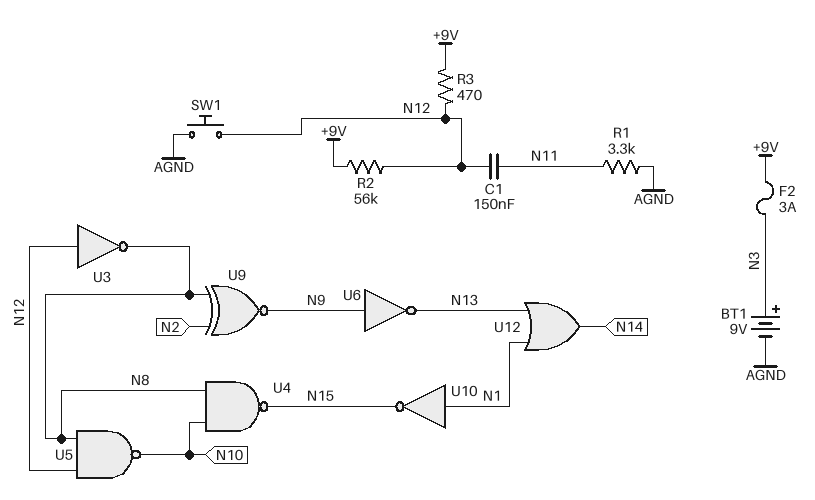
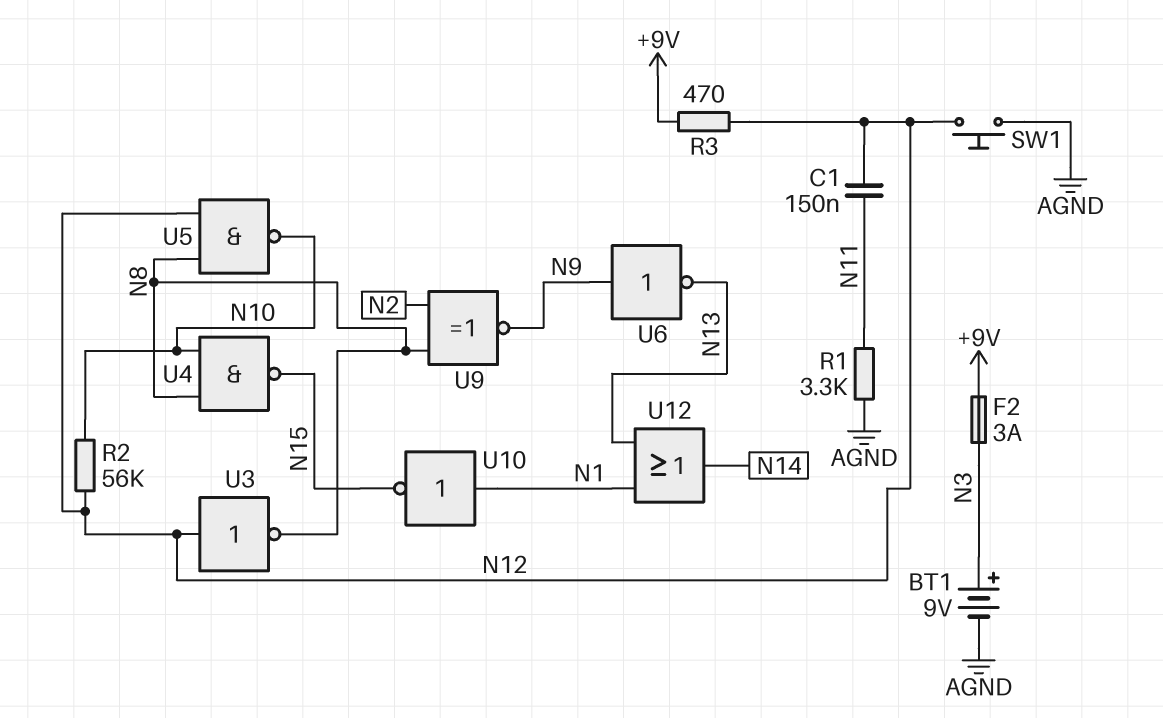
R2: 56k (+9V, N12) -> 56k (N10, N12)

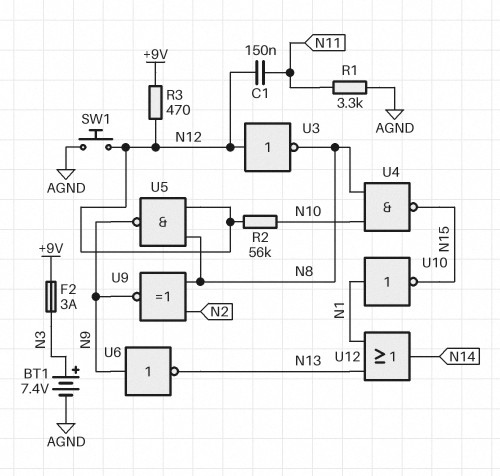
BT1: 9V (plus N3, minus AGND) -> 7.4V (plus N3, minus AGND)
U5: NAND (in N8, in N12, out N10) -> NAND (in N8, in N12, out N9)

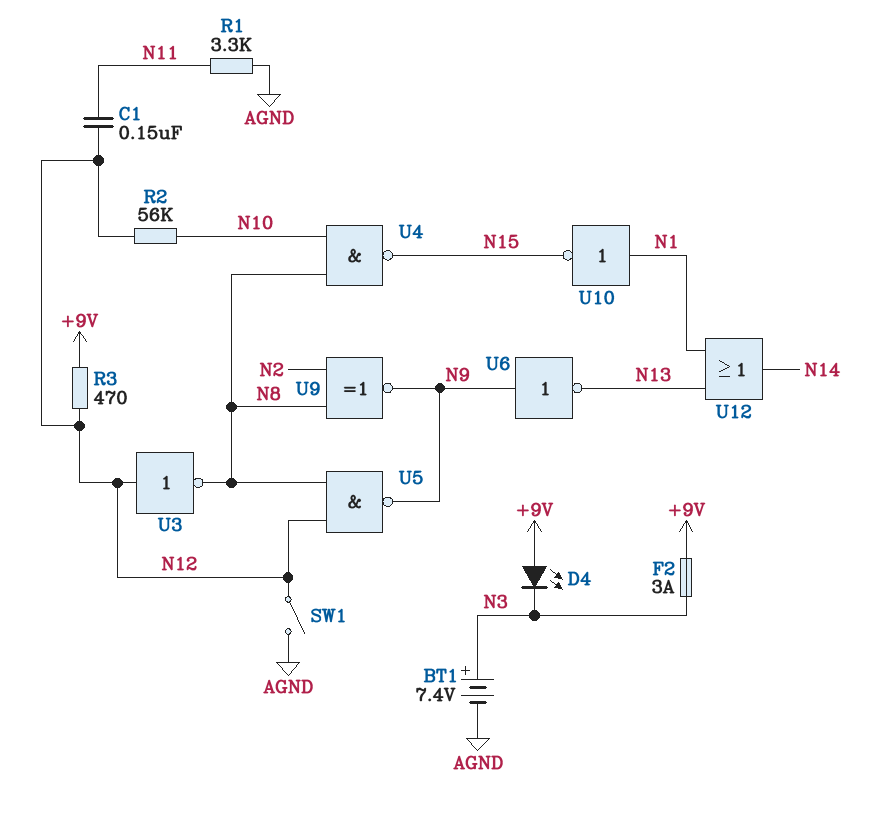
D4: none -> LED (A +9V, K N3)
SW1: button (AGND, N12) -> switch (AGND, N12)

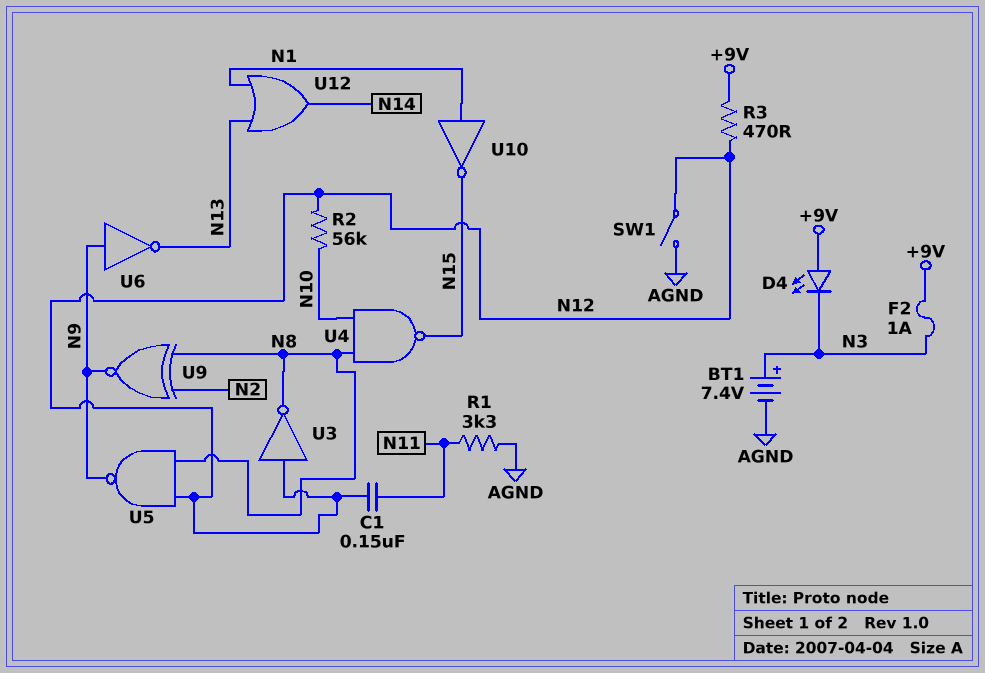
F2: 3A (+9V, N3) -> 1A (+9V, N3)

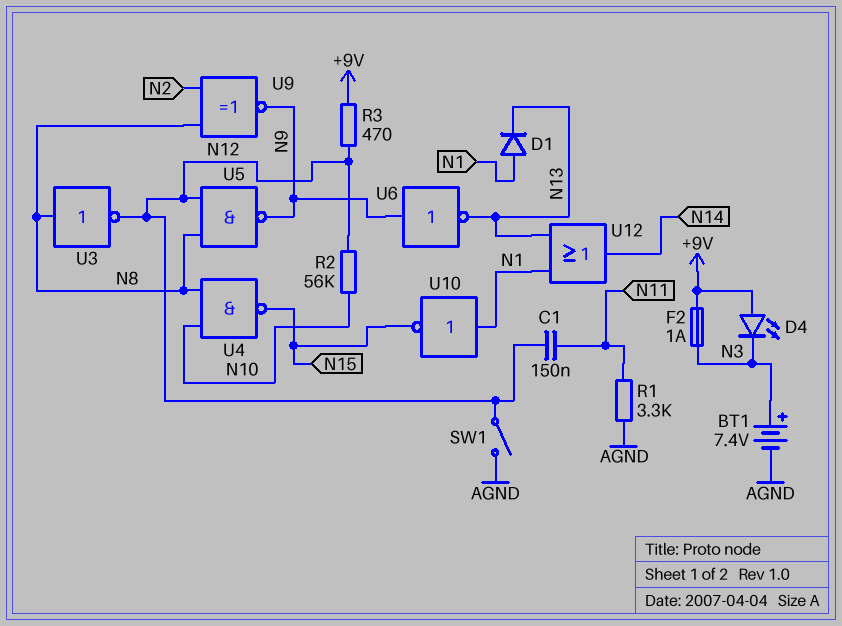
D1: none -> diode (A N1, K N13)
U3: NOT (in N12, out N8) -> NOT (in N8, out N12)

